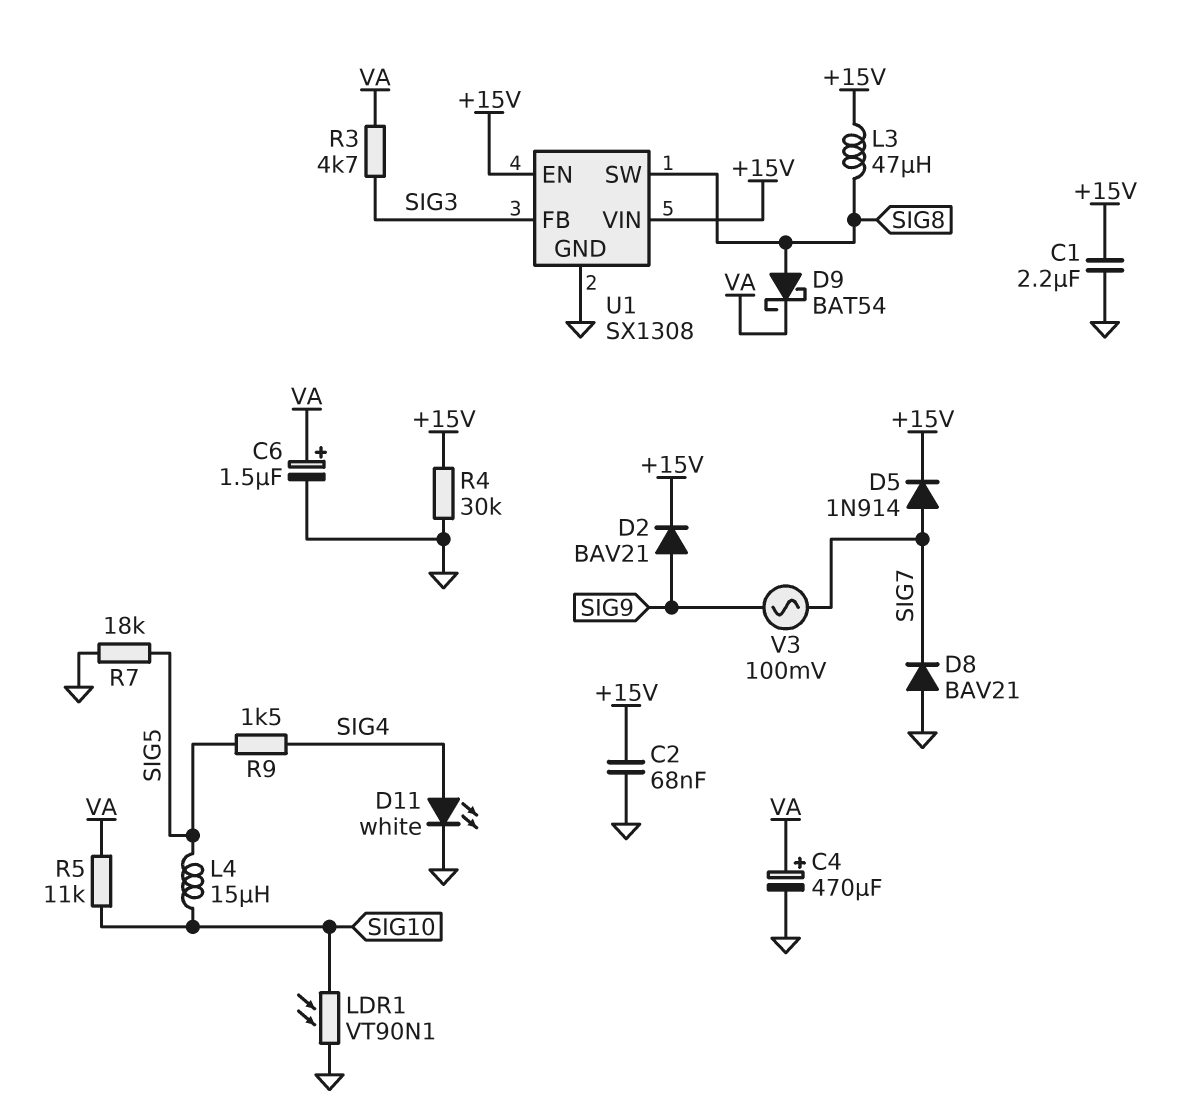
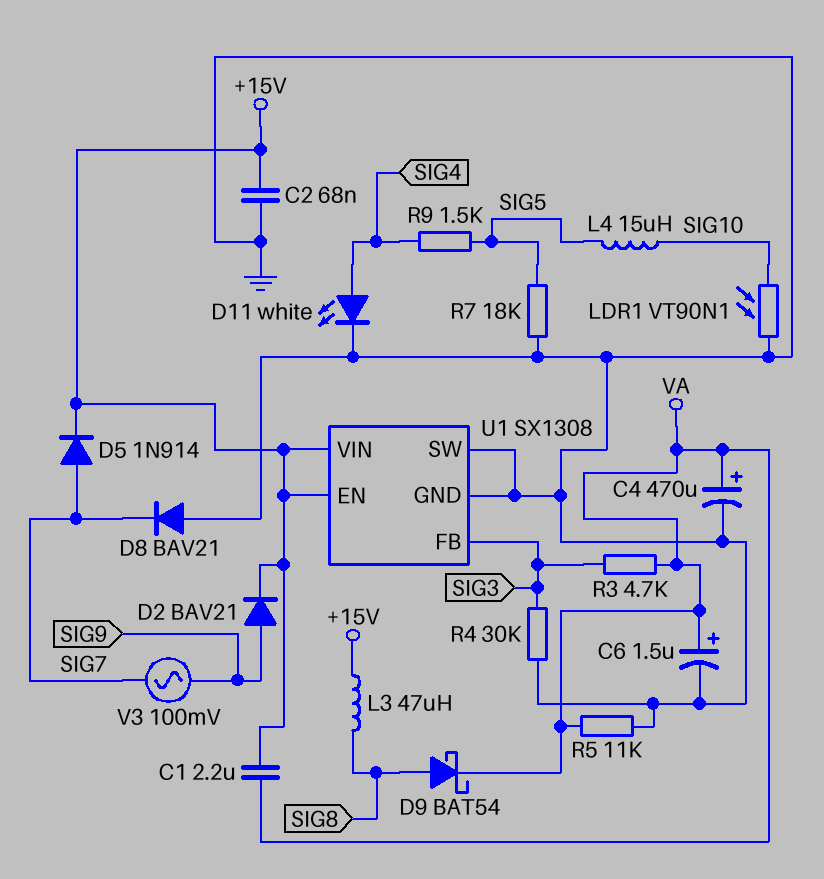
C1: 2.2uF (+15V, GND) -> 2.2uF (+15V, VA)
R4: 30k (+15V, GND) -> 30k (GND, SIG3)
R5: 11k (SIG10, VA) -> 11k (GND, VA)
U1 pin SW: SIG8 -> GND

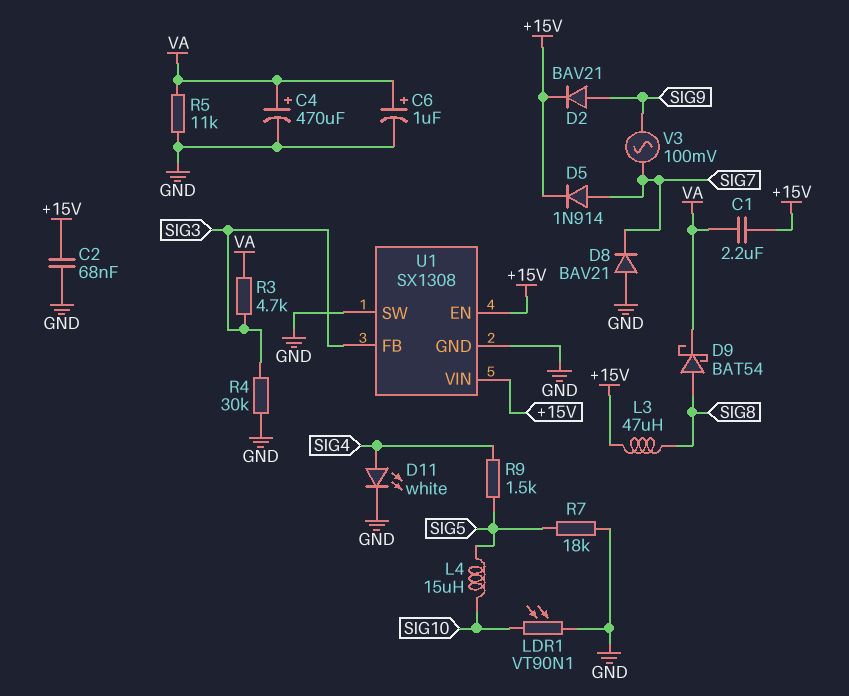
C6: 1.5uF (plus VA, minus GND) -> 1uF (plus VA, minus GND)

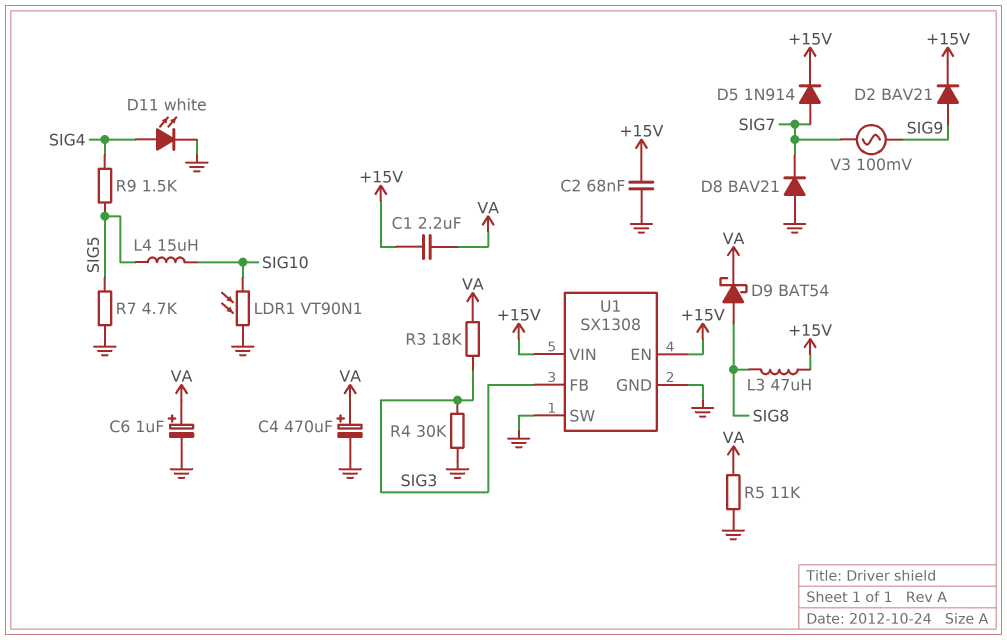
R3: 4.7k (SIG3, VA) -> 18k (SIG3, VA)
R7: 18k (GND, SIG5) -> 4.7k (GND, SIG5)

